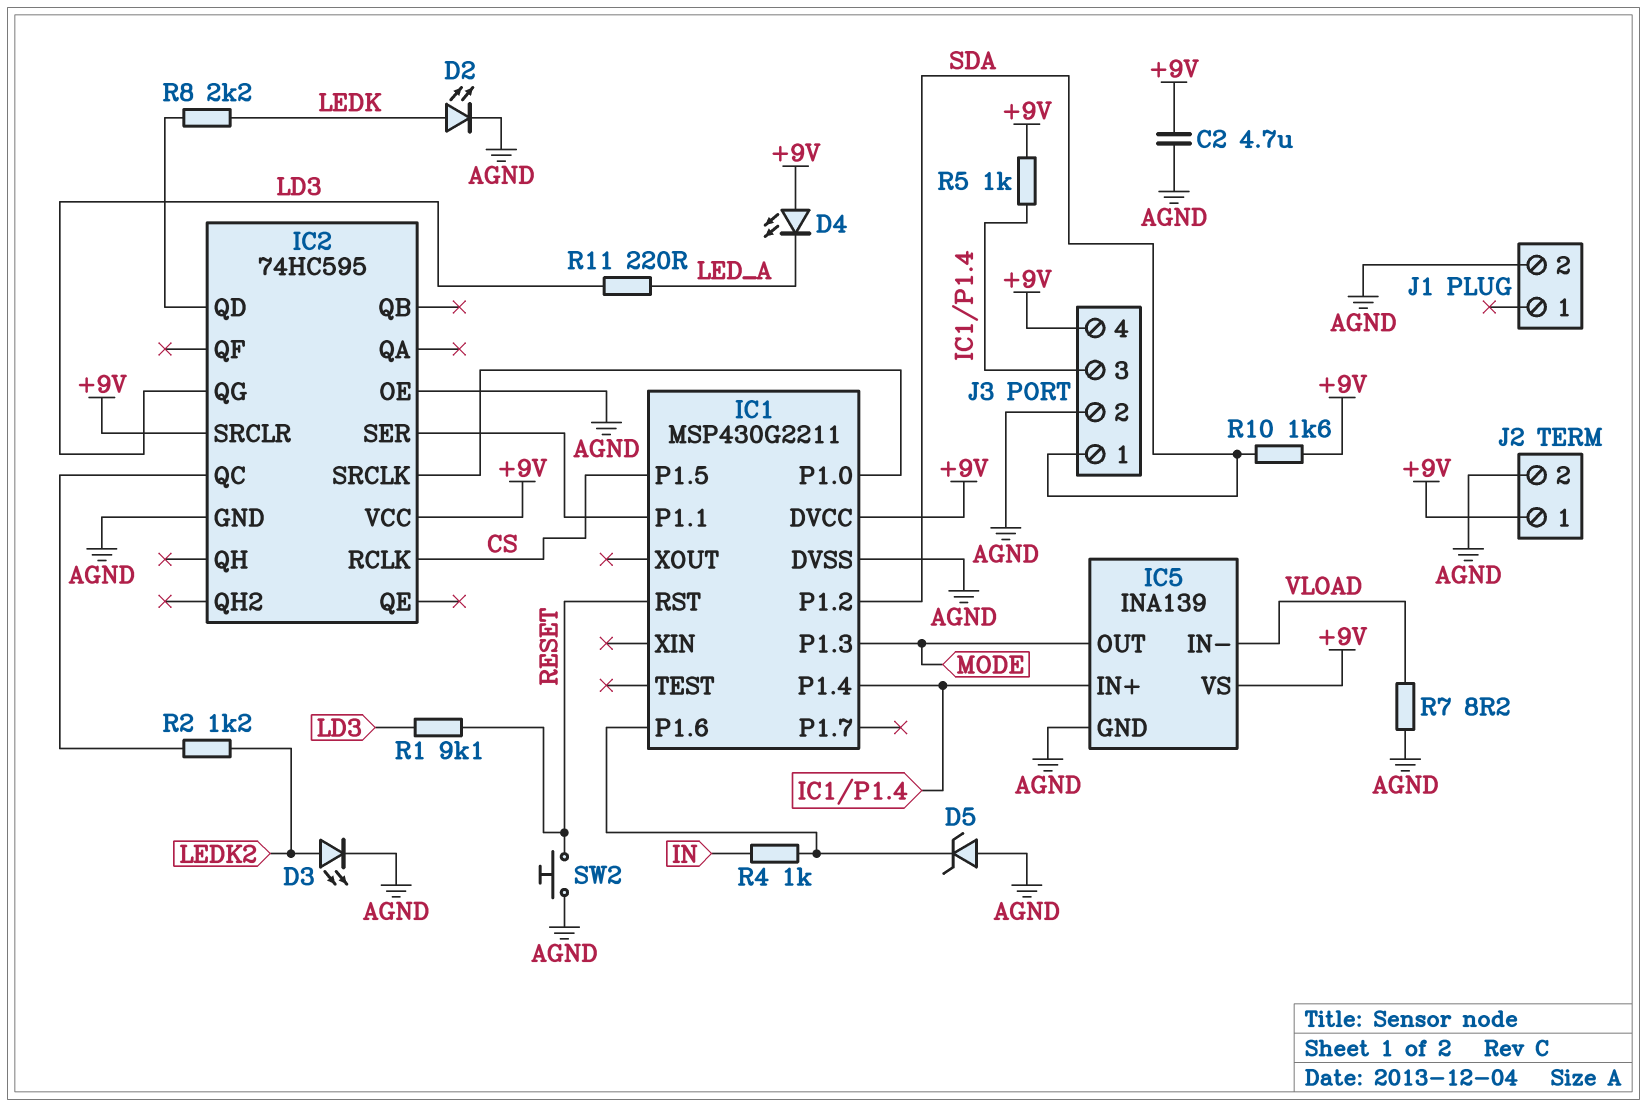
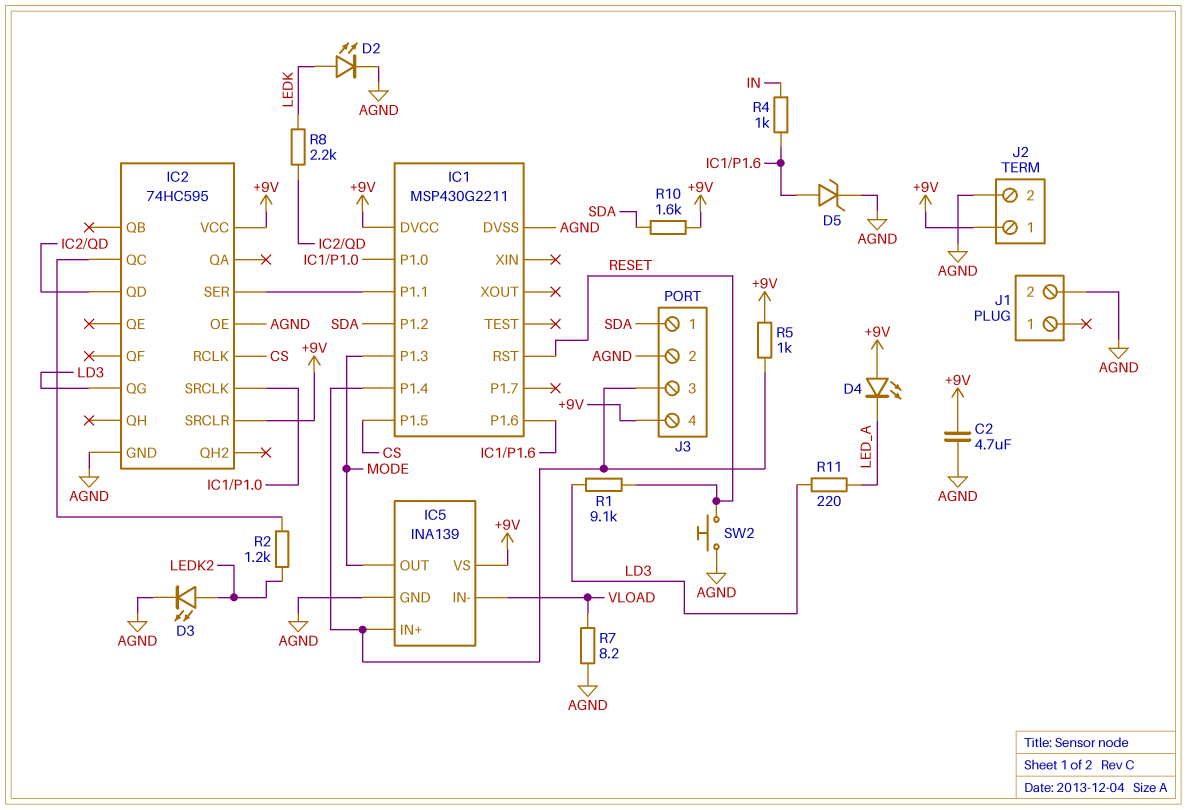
D5: zener (A AGND, K IC1/P1.6) -> zener (A IC1/P1.6, K AGND)

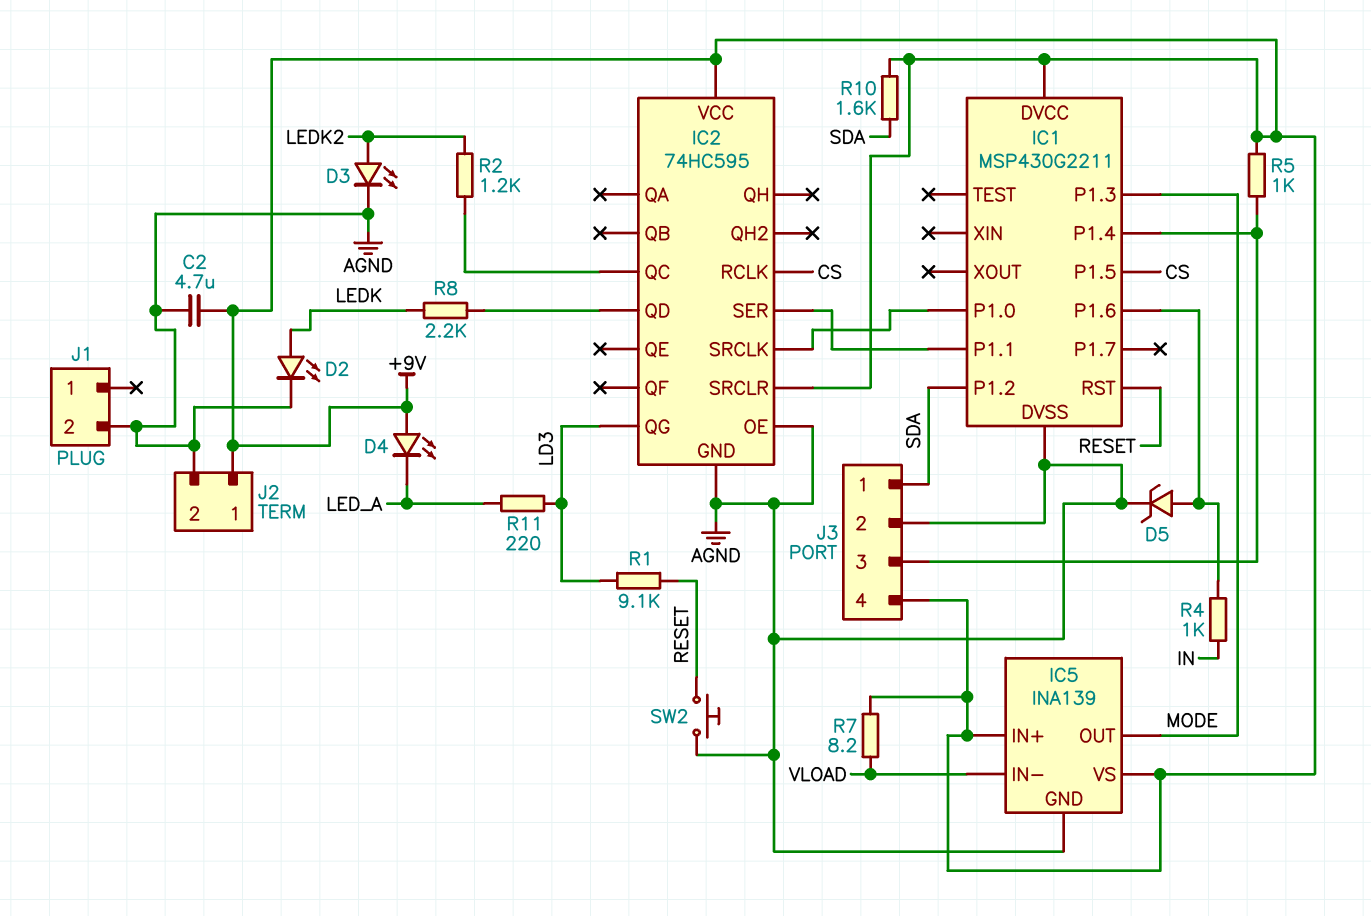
IC5 pin IN+: IC1/P1.4 -> +9V
R7: 8.2 (AGND, VLOAD) -> 8.2 (+9V, VLOAD)

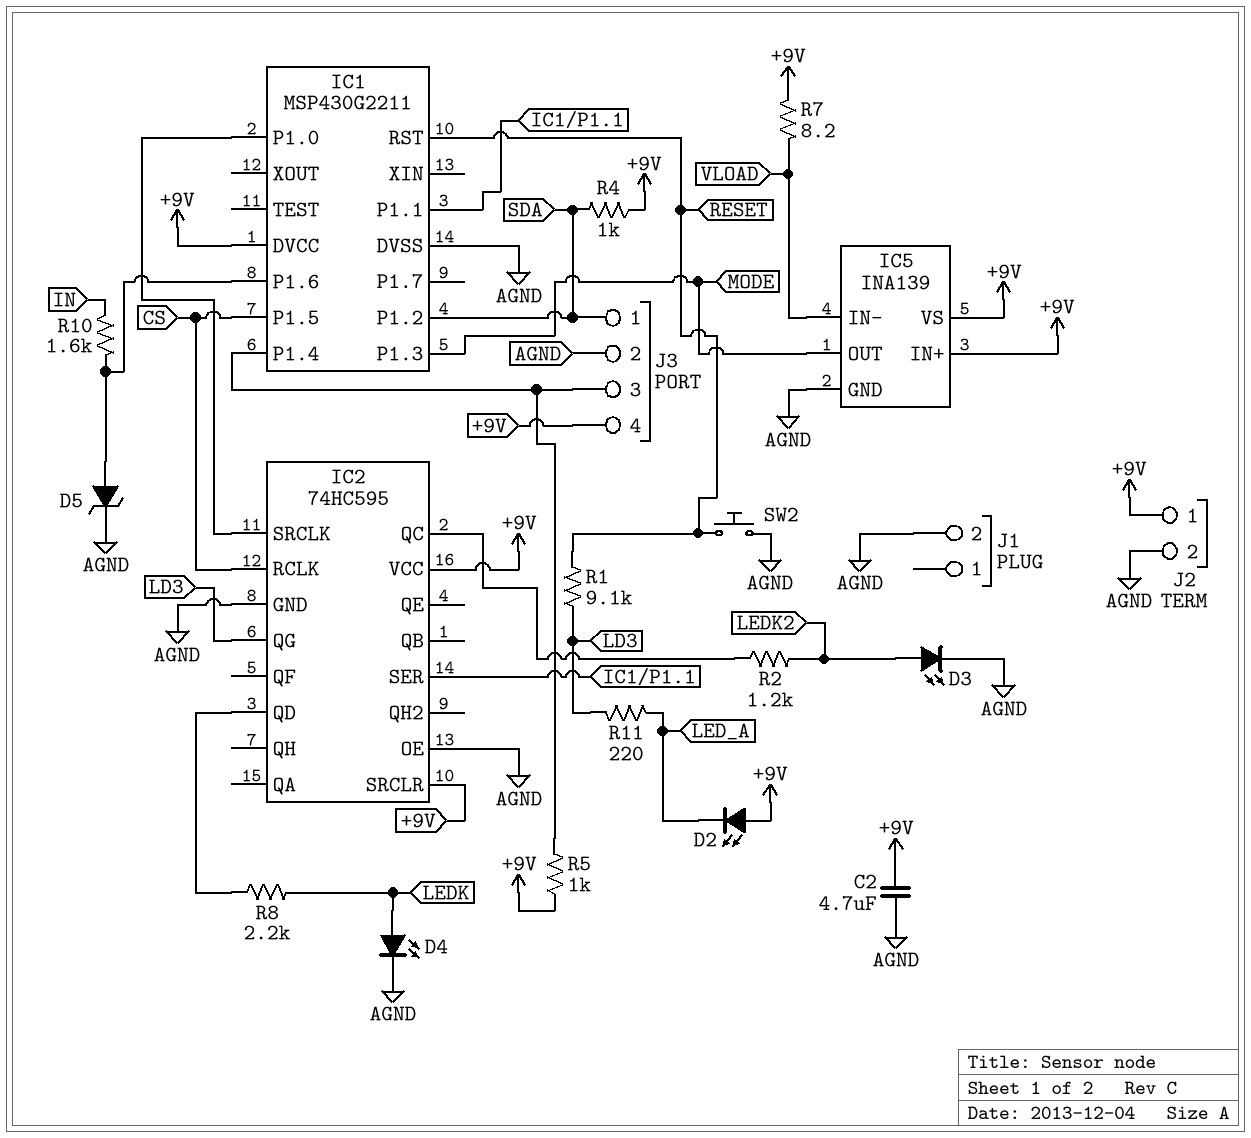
D2: LED (A LEDK, K AGND) -> LED (A +9V, K LED_A)
D4: LED (A +9V, K LED_A) -> LED (A LEDK, K AGND)
R4: 1k (IC1/P1.6, IN) -> 1k (+9V, SDA)
R10: 1.6k (+9V, SDA) -> 1.6k (IC1/P1.6, IN)

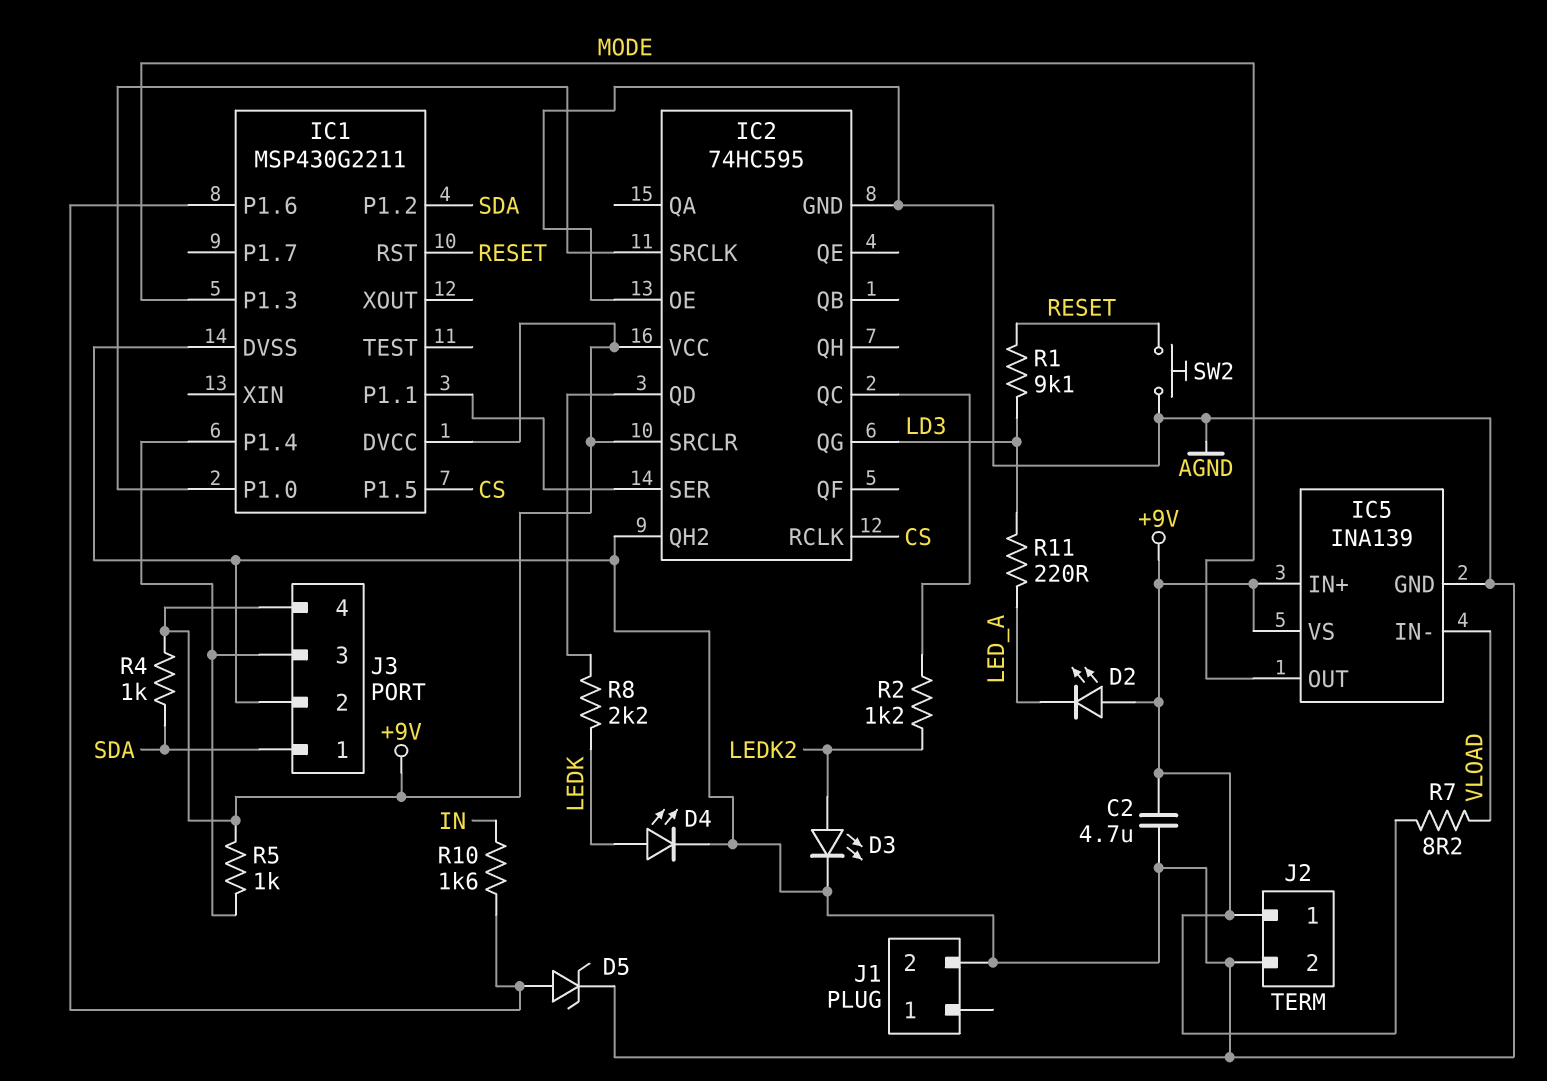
IC2 pin QH2: none -> AGND

